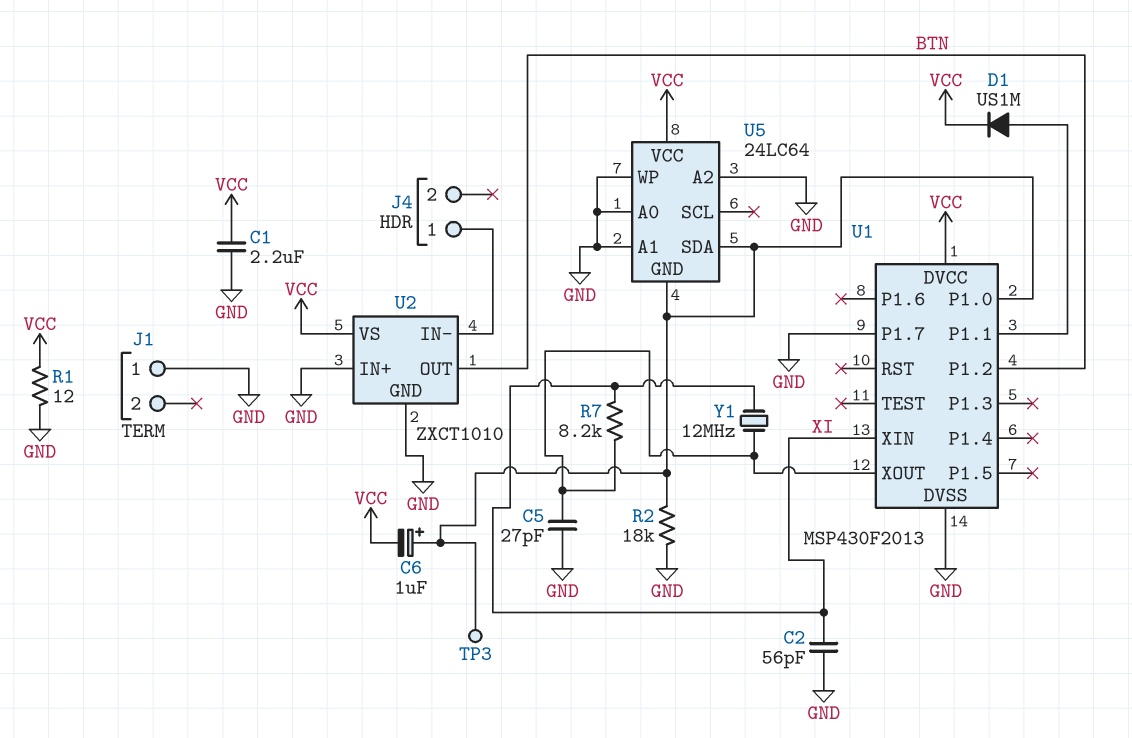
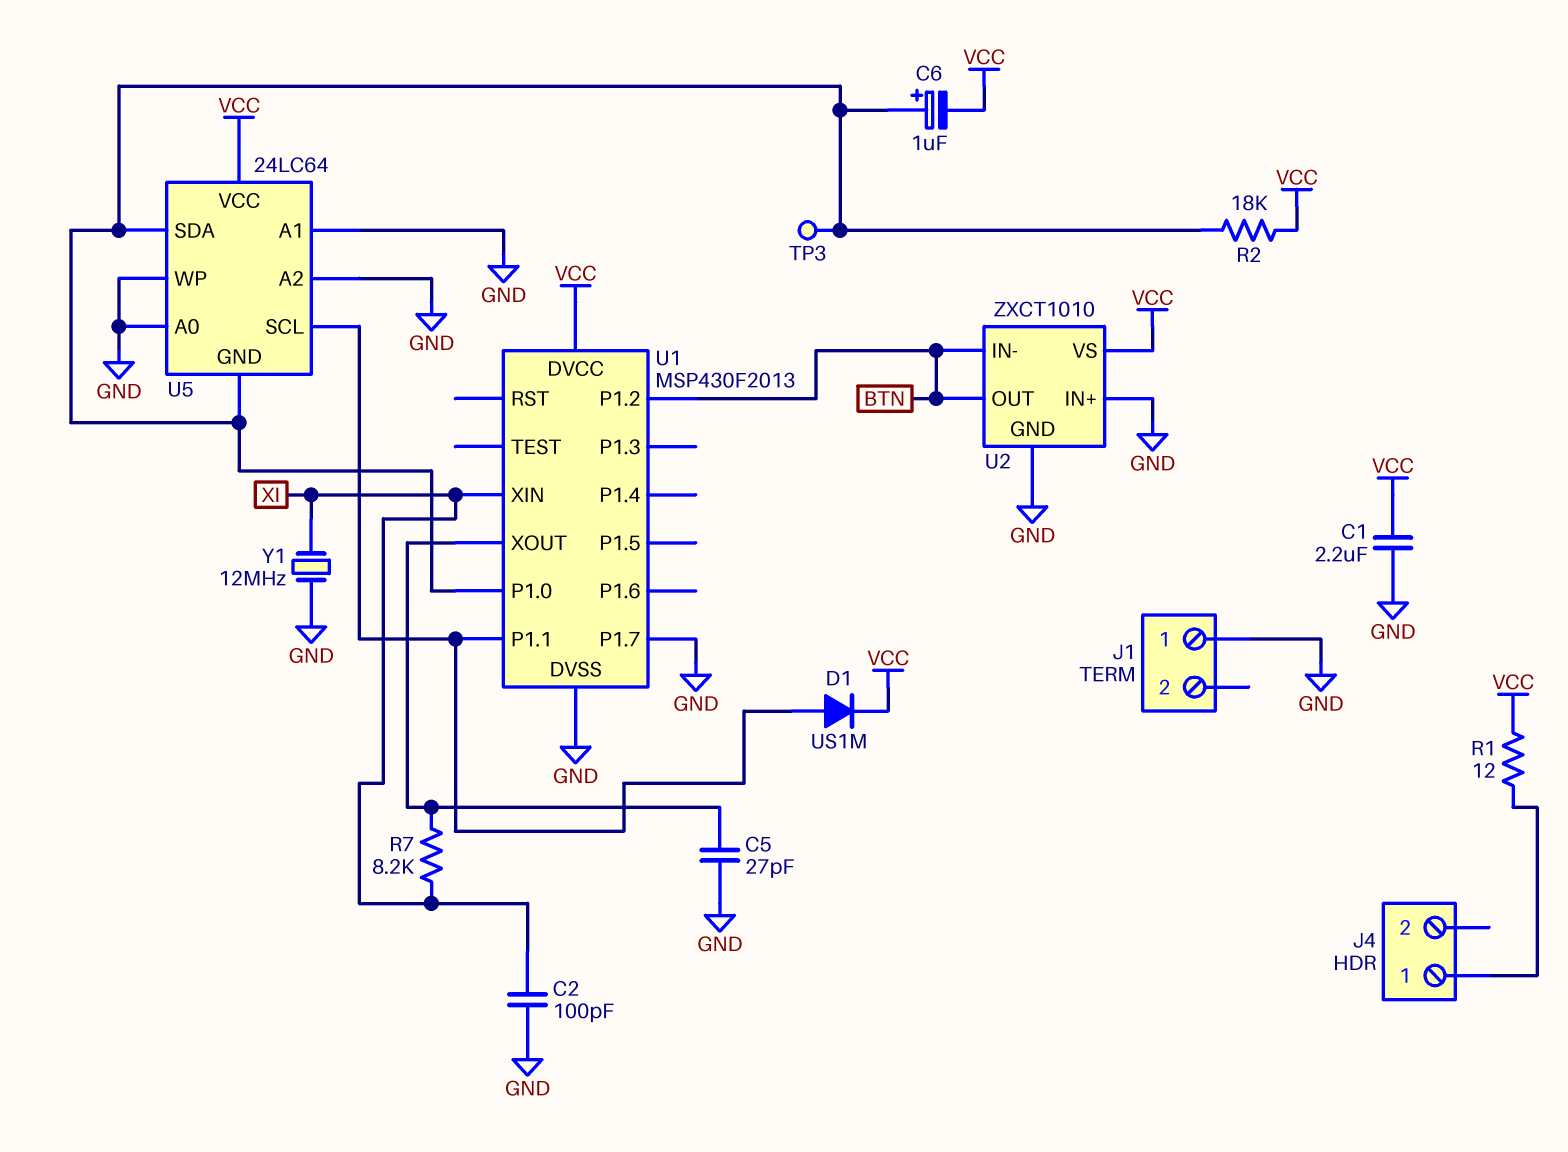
C2: 56pF (GND, XI) -> 100pF (GND, XI)
R1: 12 (GND, VCC) -> 12 (J4/1, VCC)
R2: 18k (GND, U1/P1.0) -> 18k (U1/P1.0, VCC)
U2 pin IN-: J4/1 -> BTN
U5 pin SCL: none -> U1/P1.1
Y1: 12MHz (U1/XOUT, XI) -> 12MHz (GND, XI)

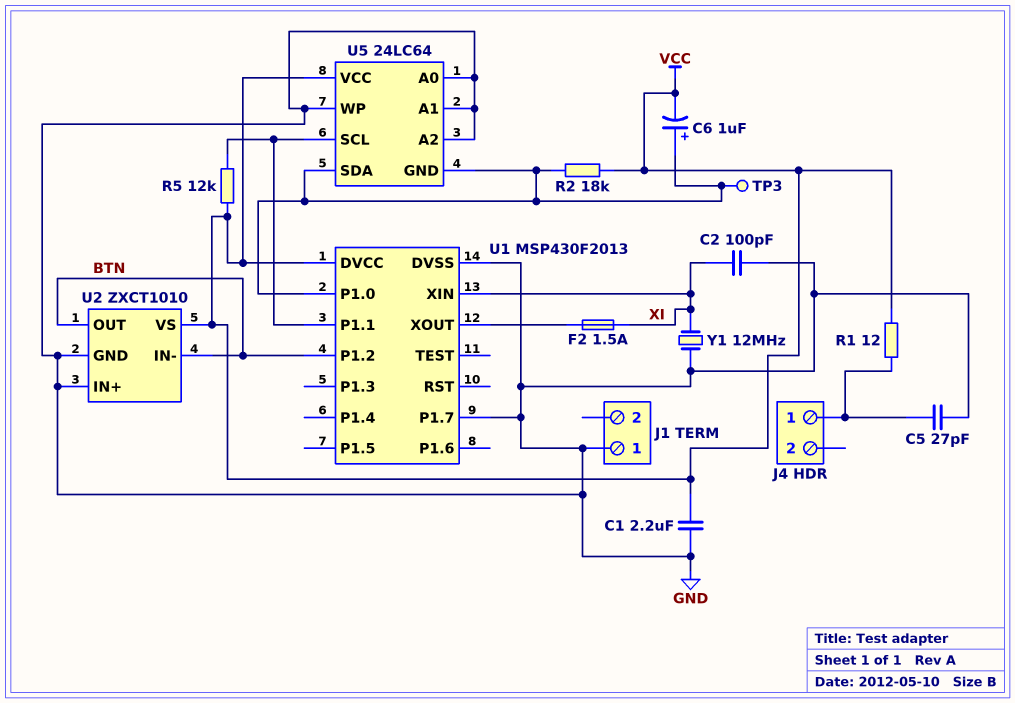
C5: 27pF (GND, U1/XOUT) -> 27pF (GND, J4/1)
D1: diode US1M (A U1/P1.1, K VCC) -> none
F2: none -> 1.5A (U1/XOUT, XI)
R5: none -> 12k (U1/P1.1, VCC)
R7: 8.2k (U1/XOUT, XI) -> none

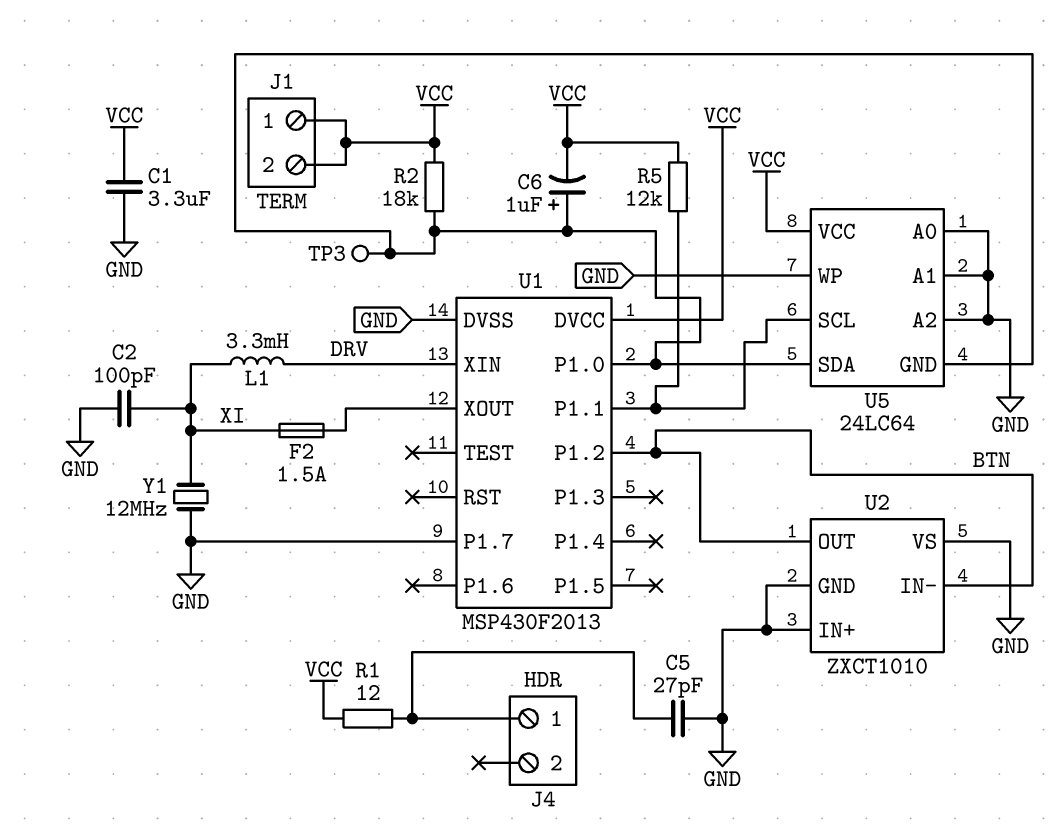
C1: 2.2uF (GND, VCC) -> 3.3uF (GND, VCC)
J1 pin 1: GND -> VCC
J1 pin 2: none -> VCC
L1: none -> 3.3mH (DRV, XI)
U1 pin XIN: XI -> DRV
U2 pin VS: VCC -> GND

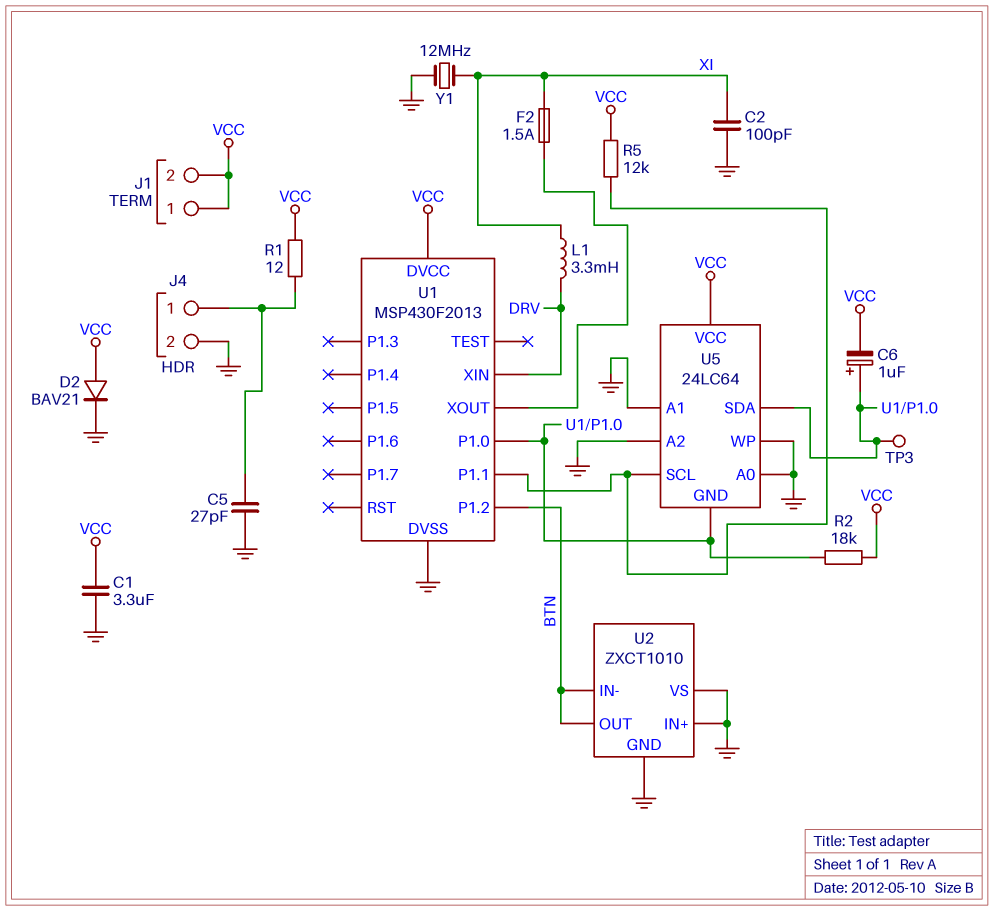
D2: none -> diode BAV21 (A VCC, K GND)
J4 pin 2: none -> GND
U1 pin P1.7: GND -> none

